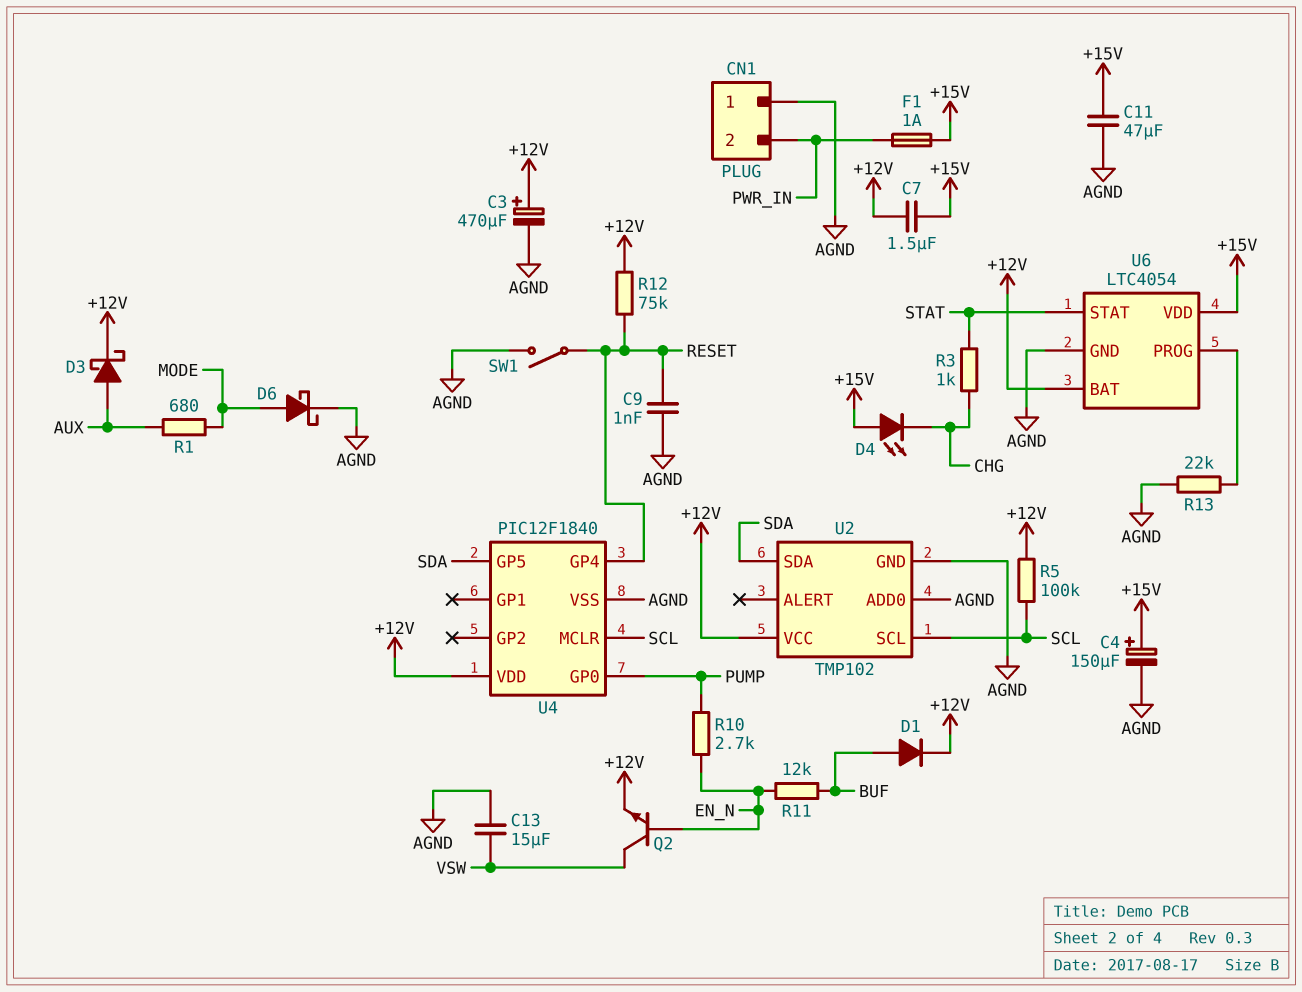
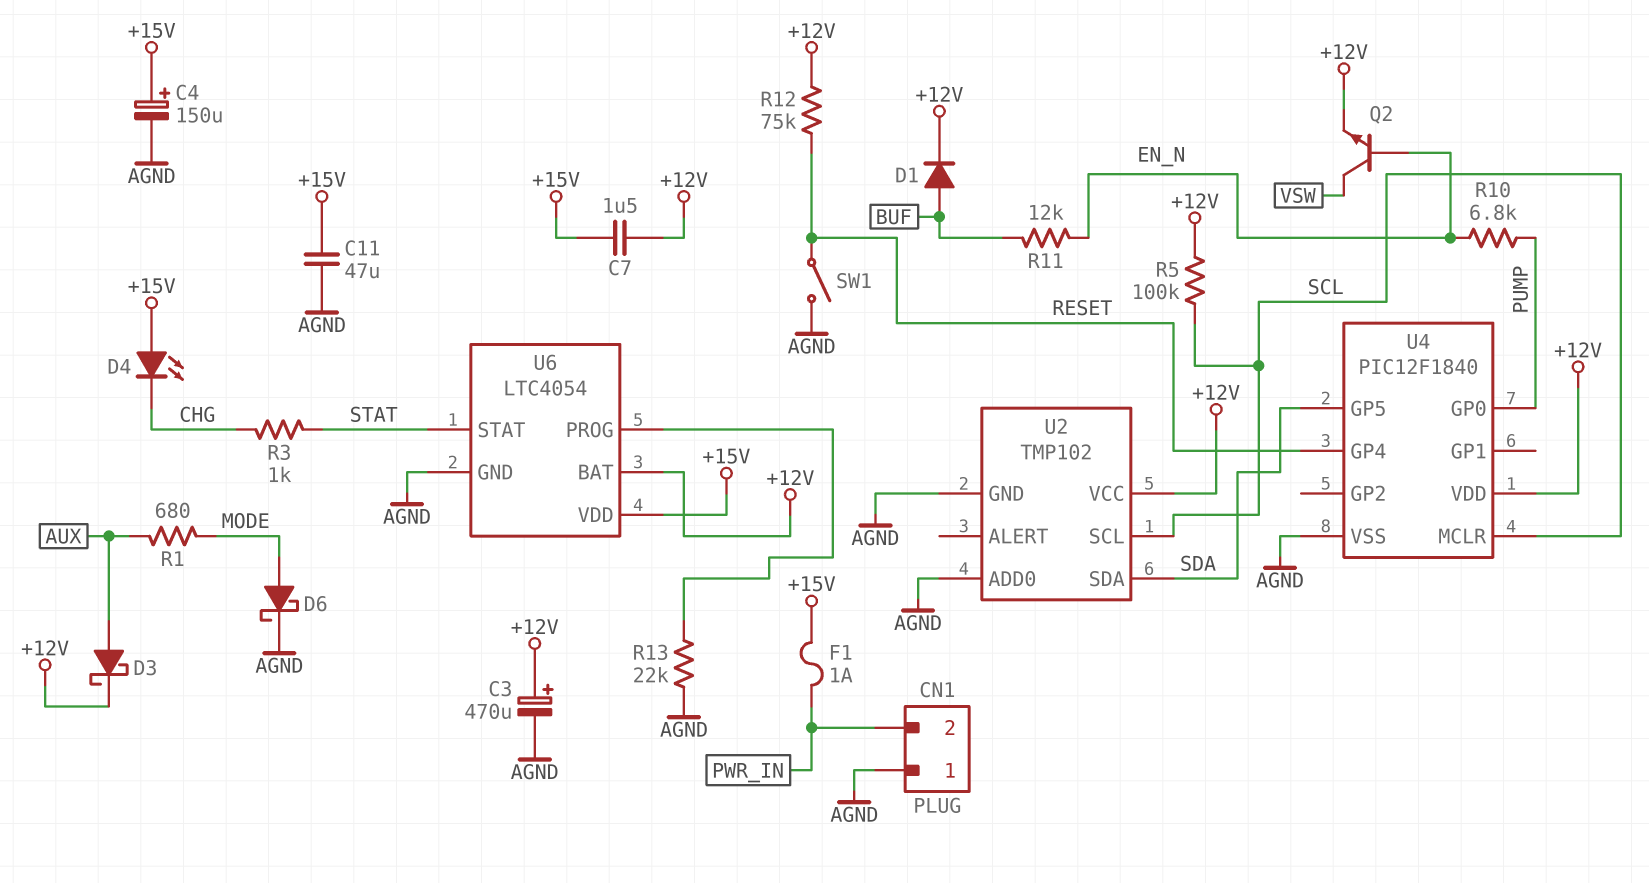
C9: 1nF (AGND, RESET) -> none
C13: 15uF (AGND, VSW) -> none
R10: 2.7k (EN_N, PUMP) -> 6.8k (EN_N, PUMP)

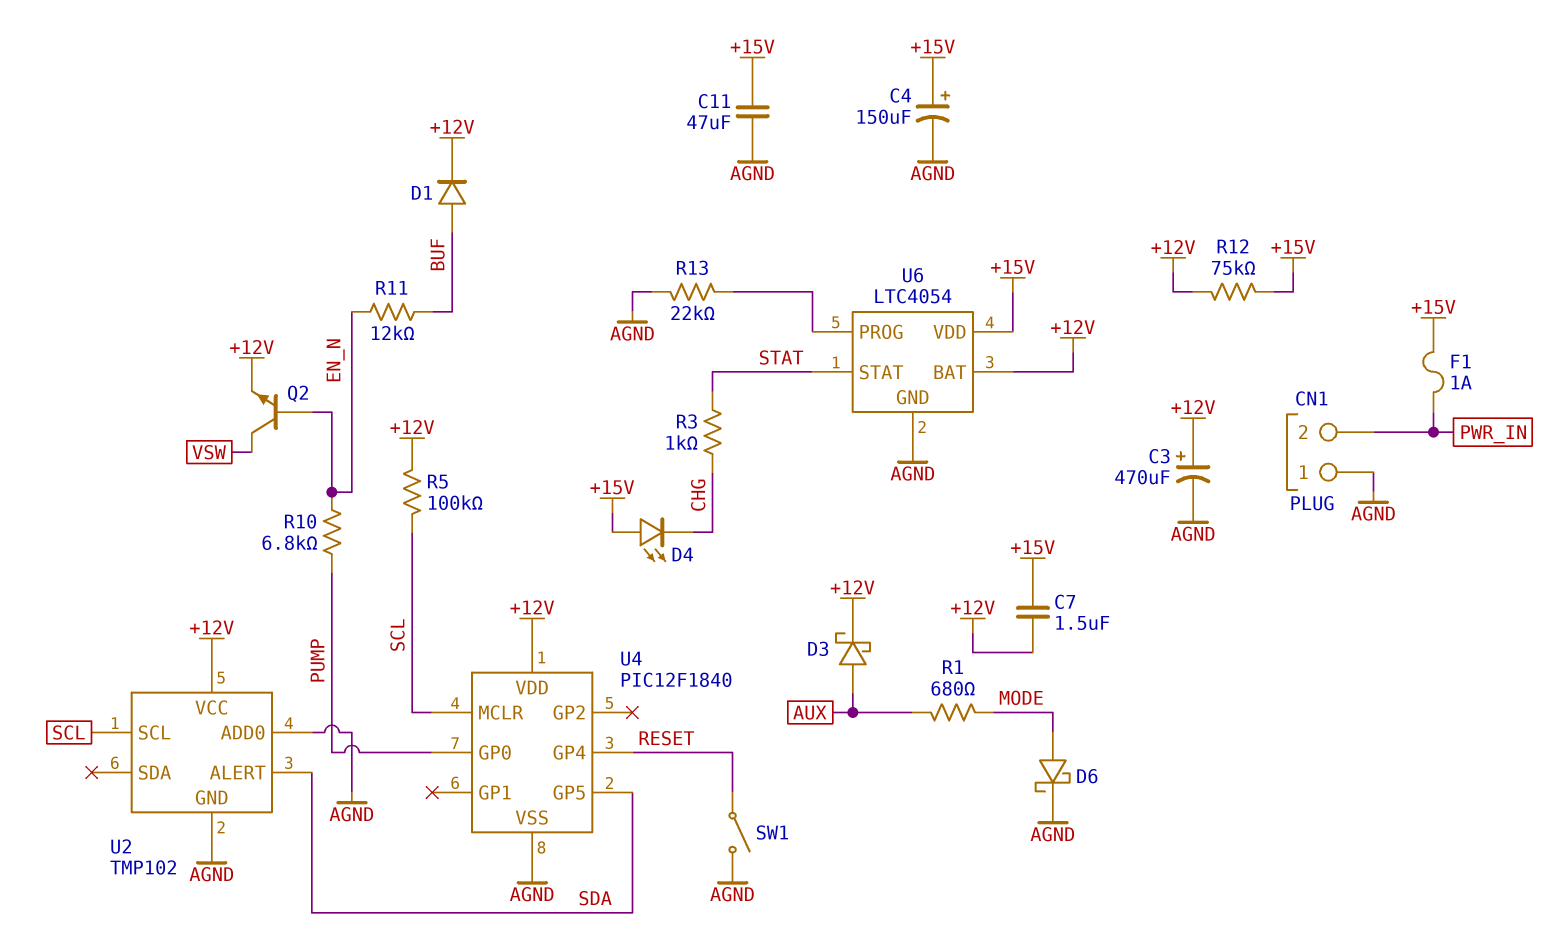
R12: 75k (+12V, RESET) -> 75k (+12V, +15V)
U2 pin ALERT: none -> SDA
U2 pin SDA: SDA -> none

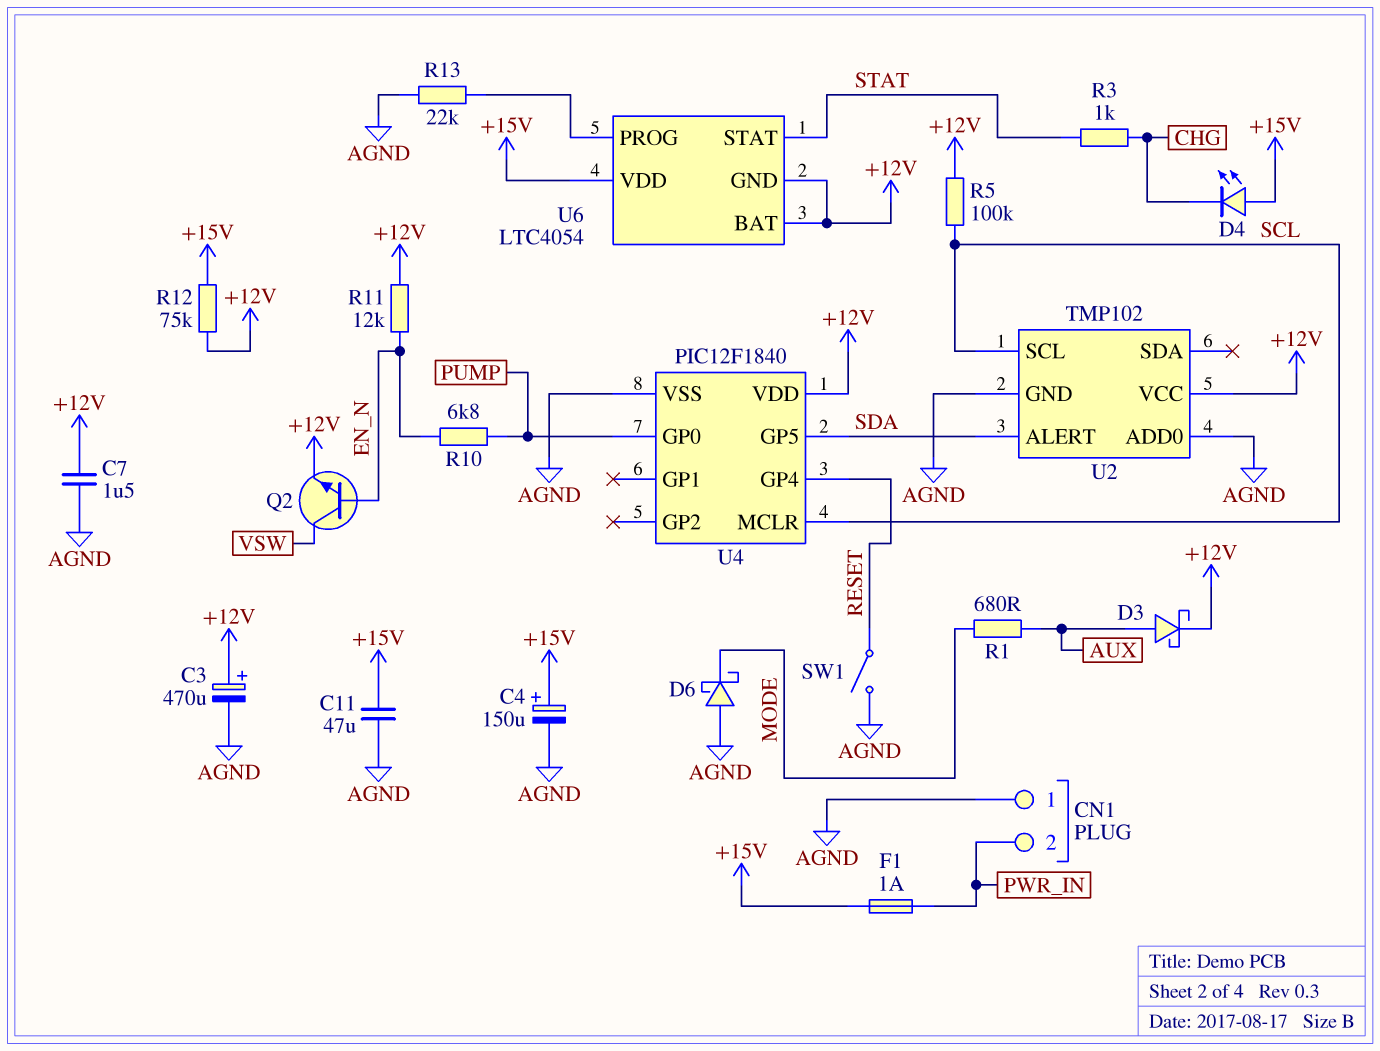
C7: 1.5uF (+12V, +15V) -> 1.5uF (+12V, AGND)
D1: diode (A BUF, K +12V) -> none
D6: schottky (A MODE, K AGND) -> schottky (A AGND, K MODE)
R11: 12k (BUF, EN_N) -> 12k (+12V, EN_N)
U6 pin GND: AGND -> +12V

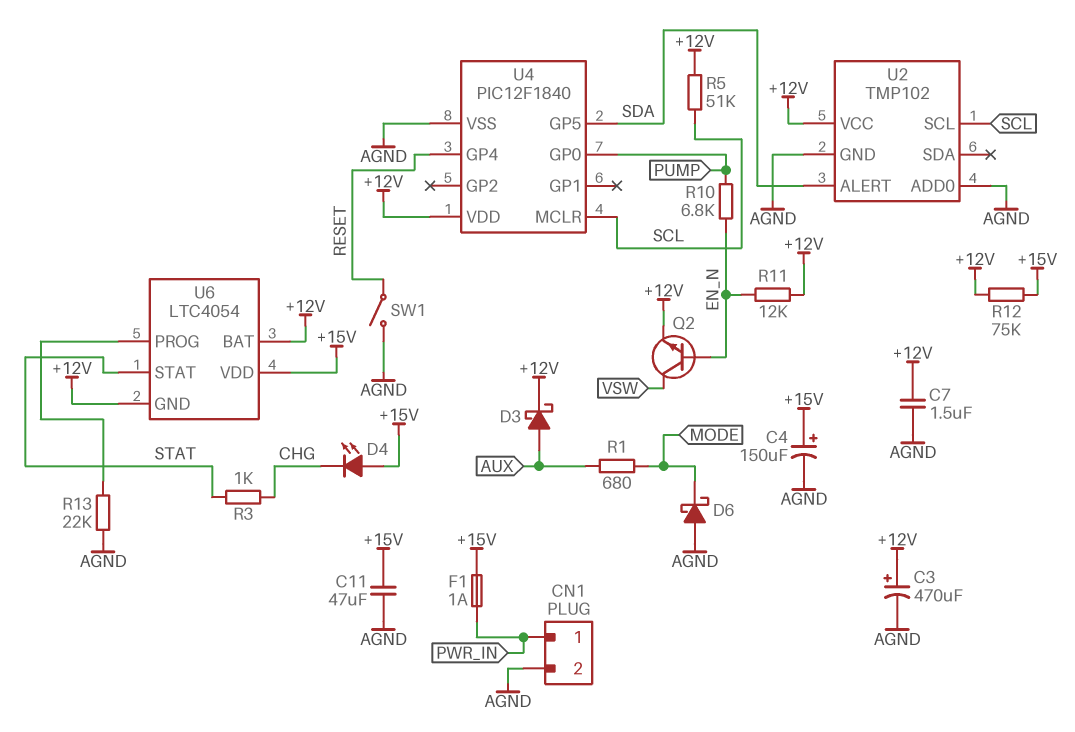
CN1 pin 1: AGND -> PWR_IN
CN1 pin 2: PWR_IN -> AGND
R5: 100k (+12V, SCL) -> 51k (+12V, SCL)

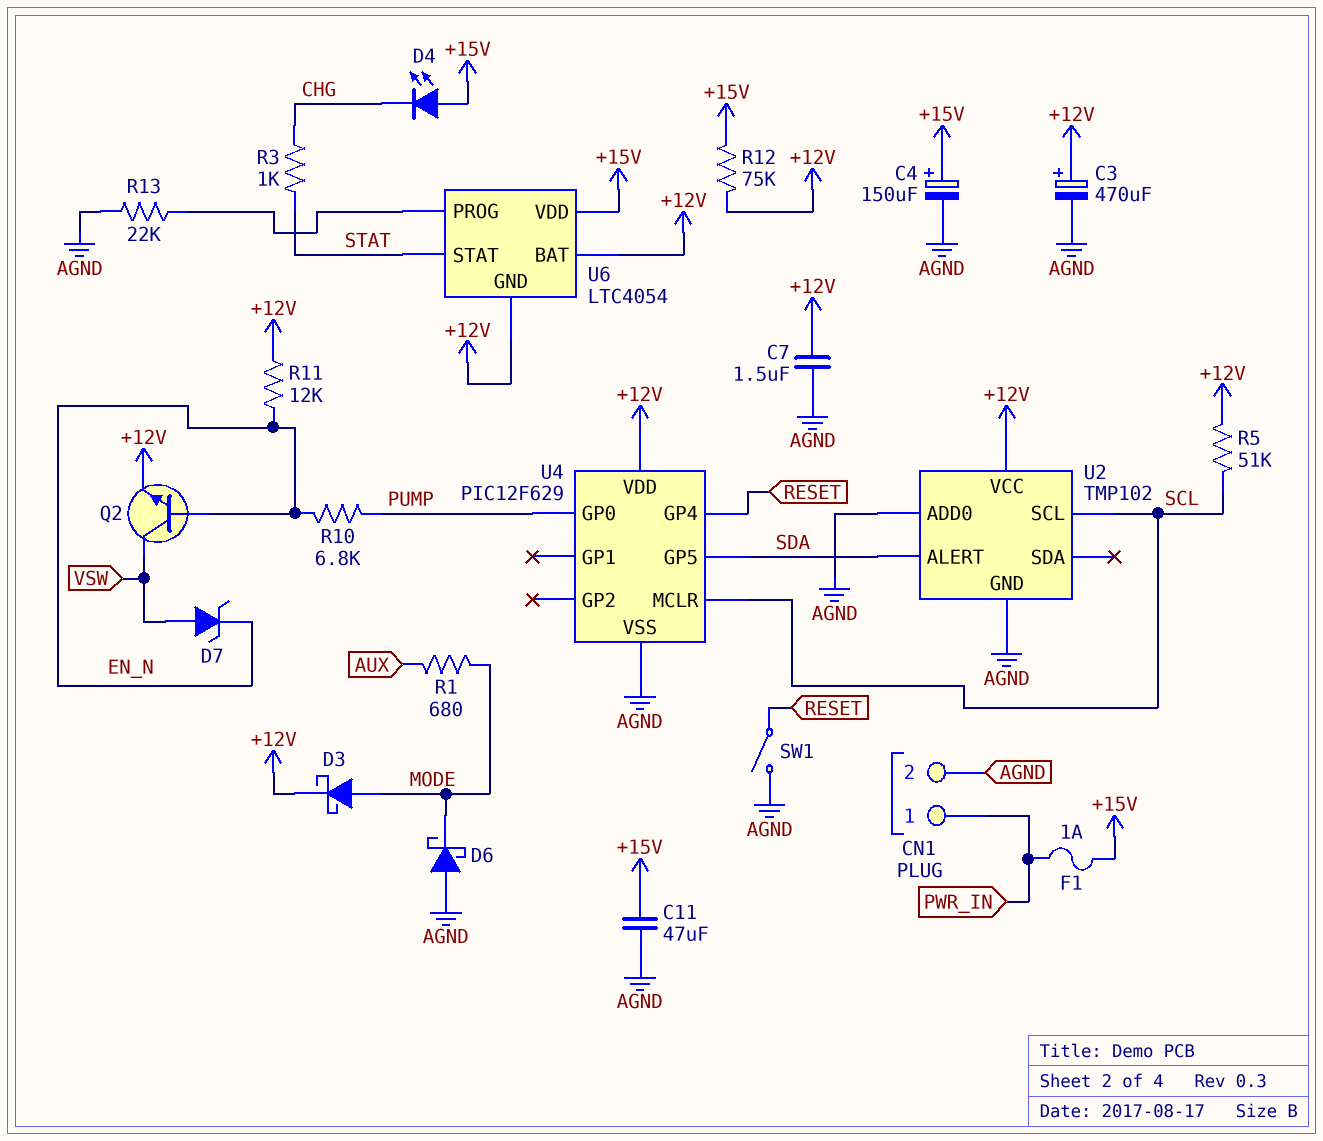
D3: schottky (A AUX, K +12V) -> schottky (A MODE, K +12V)
D7: none -> zener (A VSW, K EN_N)
U4: PIC12F1840 -> PIC12F629

